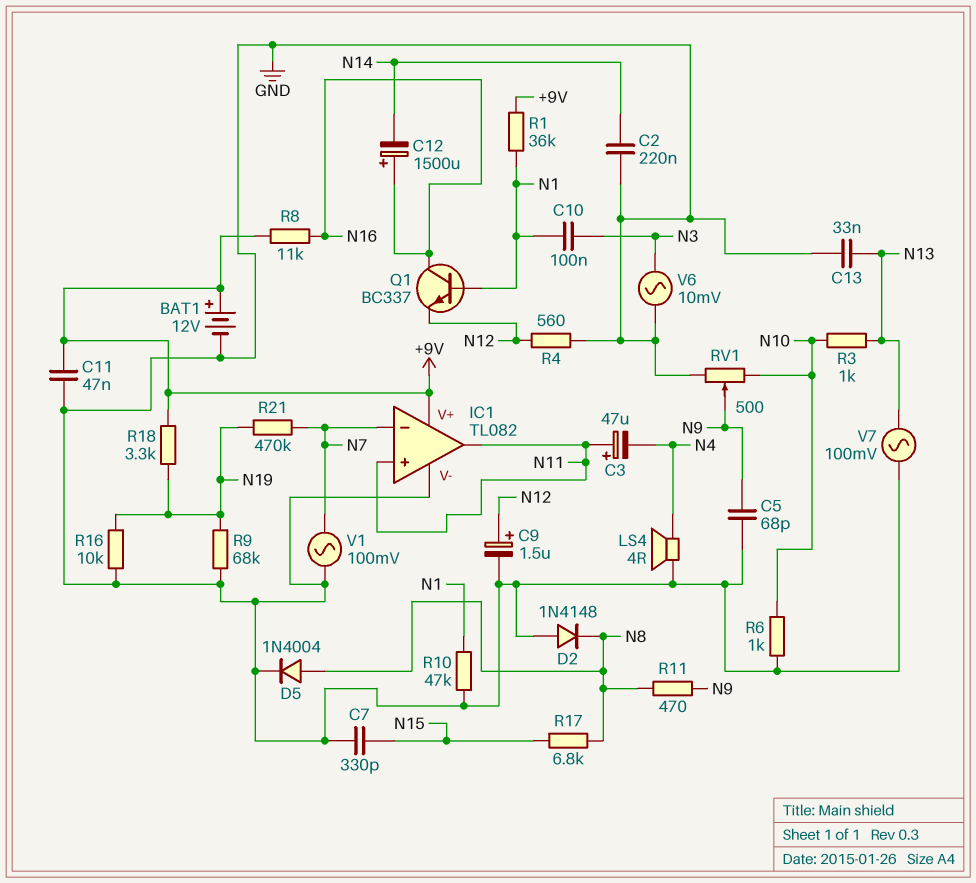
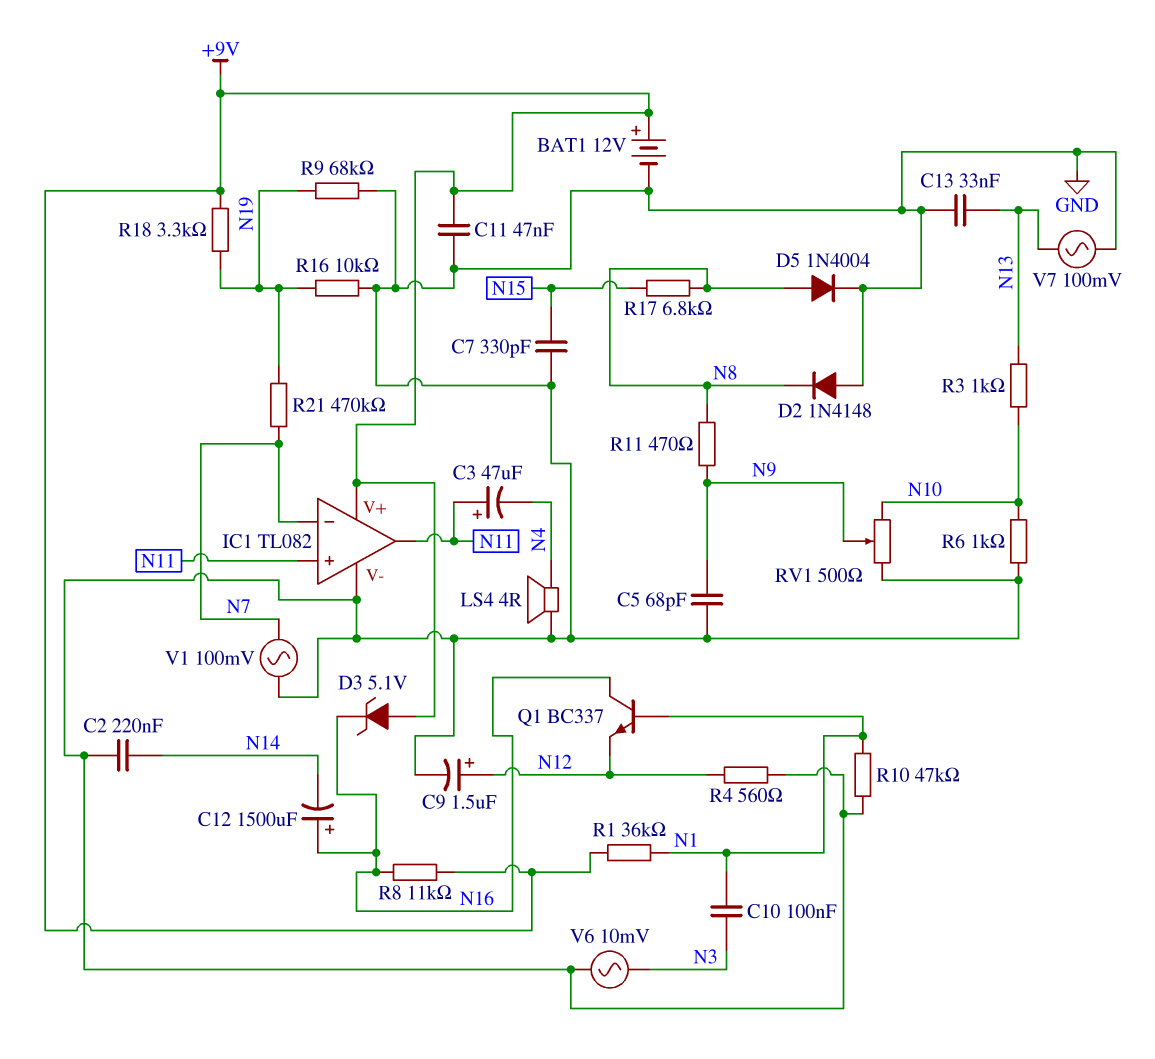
D3: none -> zener 5.1V (A +9V, K N16)

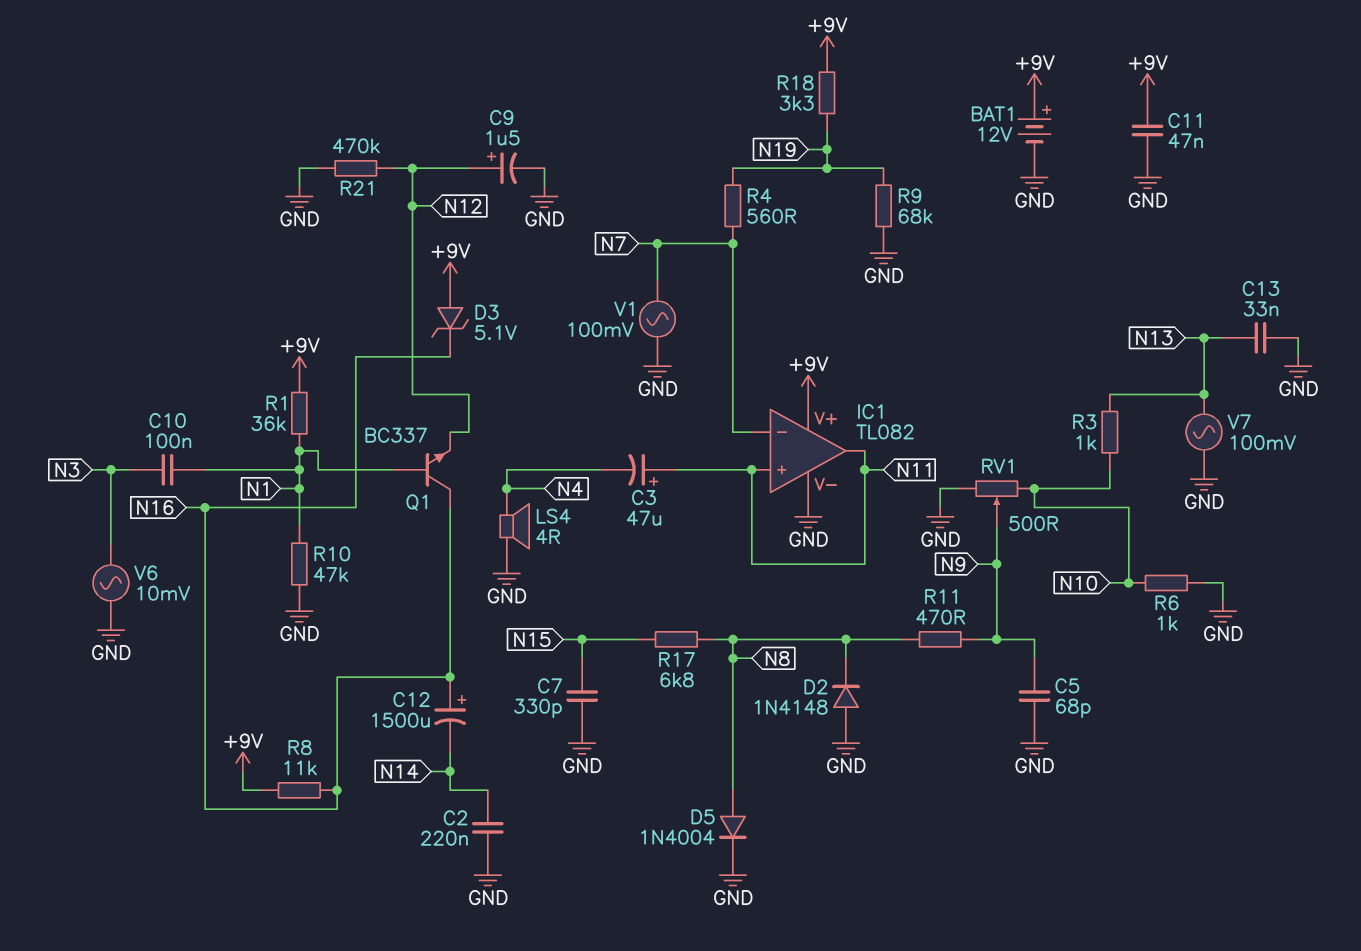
R4: 560 (GND, N12) -> 560 (N7, N19)
R16: 10k (GND, N19) -> none
R21: 470k (N7, N19) -> 470k (GND, N12)

